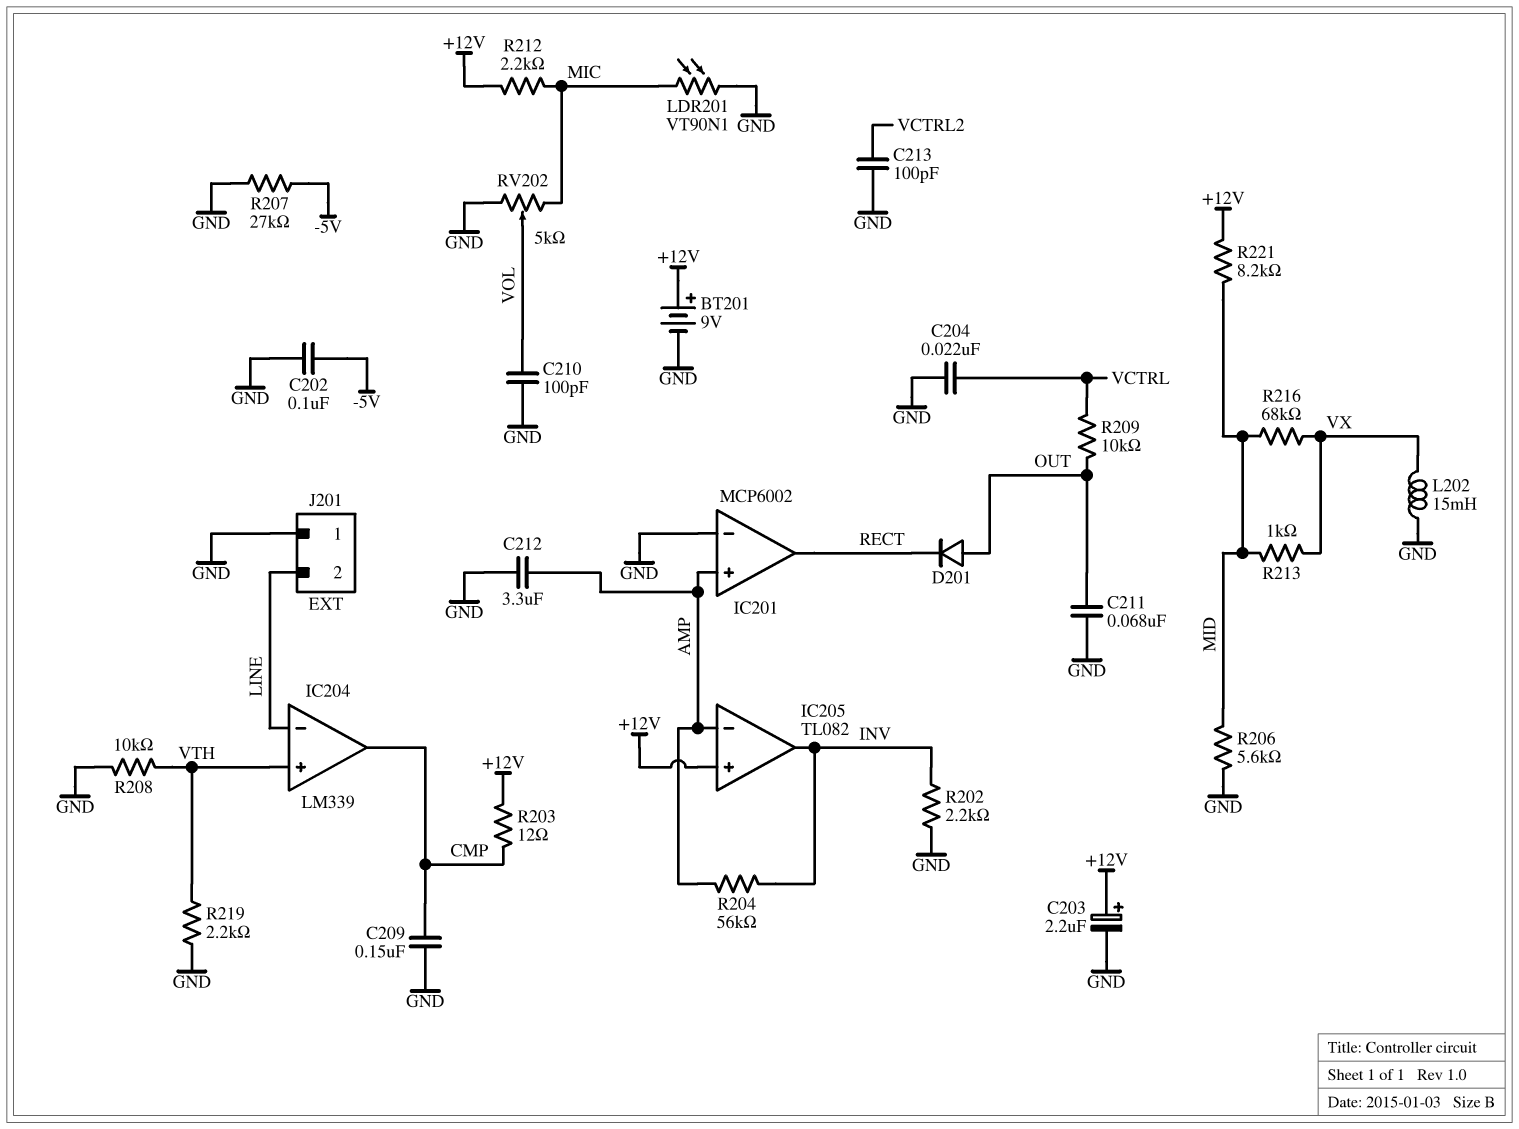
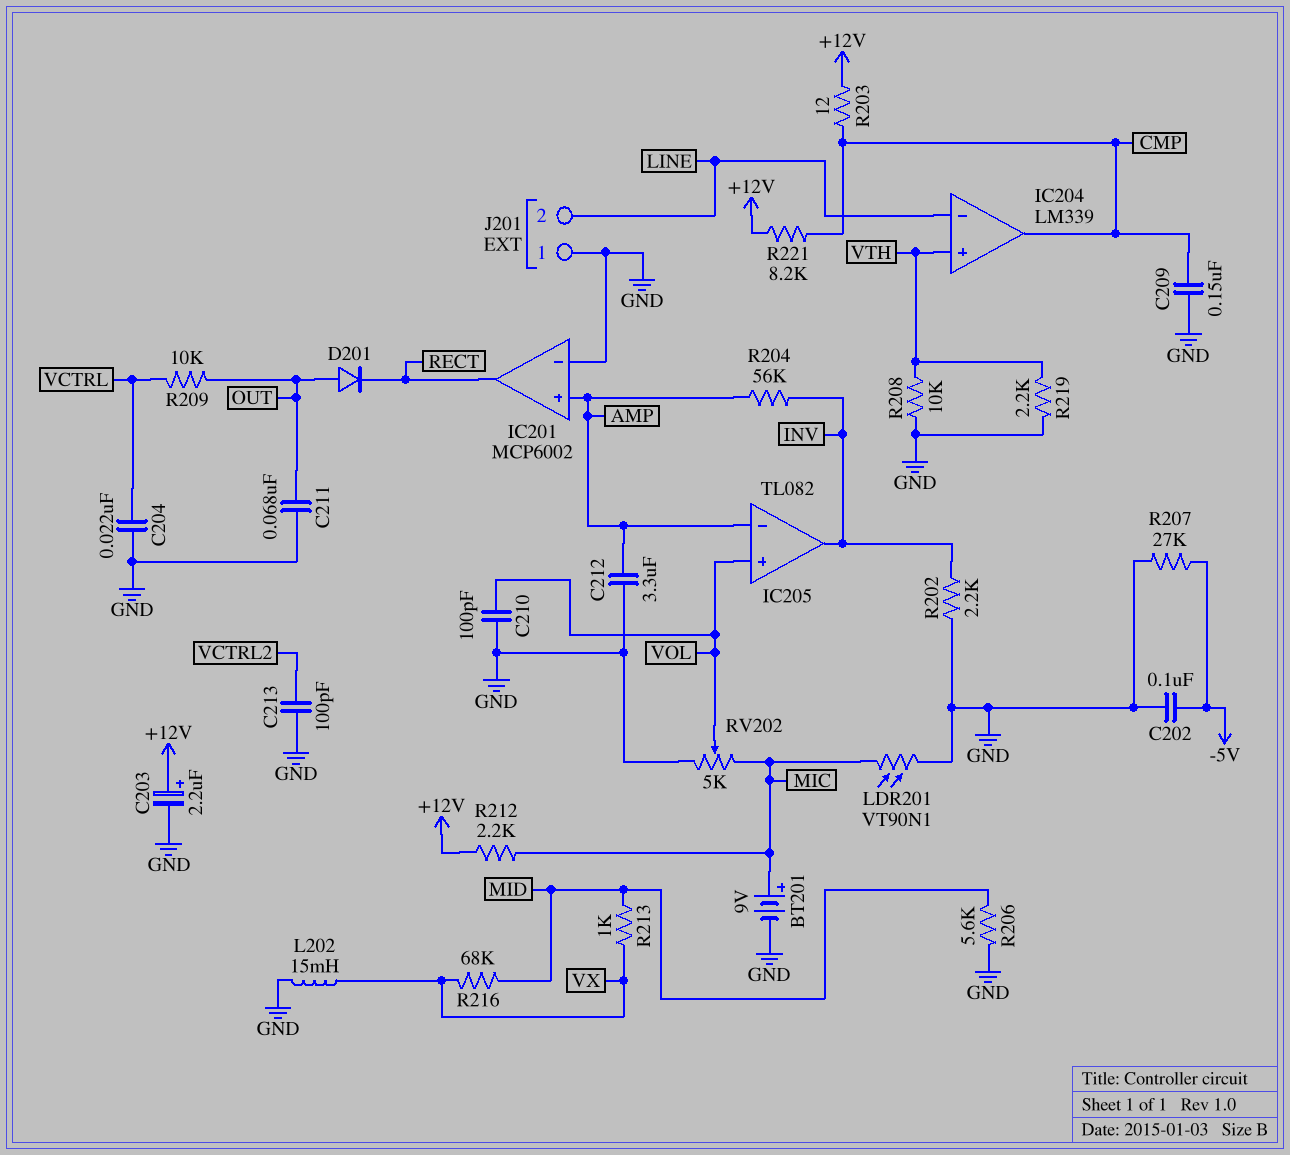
BT201: 9V (plus +12V, minus GND) -> 9V (plus MIC, minus GND)
IC205 pin in+: +12V -> VOL
R221: 8.2k (+12V, MID) -> 8.2k (+12V, CMP)

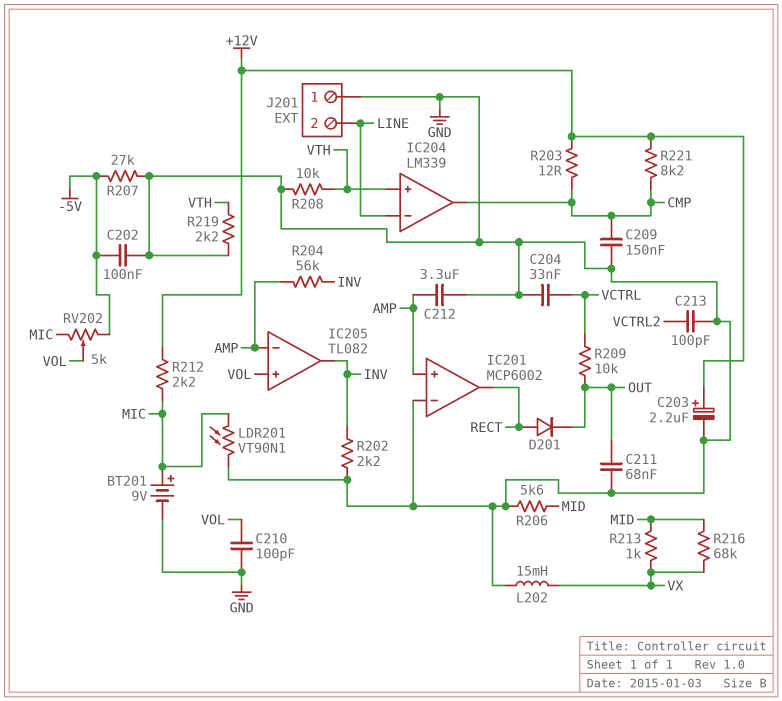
C204: 22nF (GND, VCTRL) -> 33nF (GND, VCTRL)
D201: diode (A OUT, K RECT) -> diode (A RECT, K OUT)
RV202: 5k (GND, MIC, wiper VOL) -> 5k (-5V, MIC, wiper VOL)

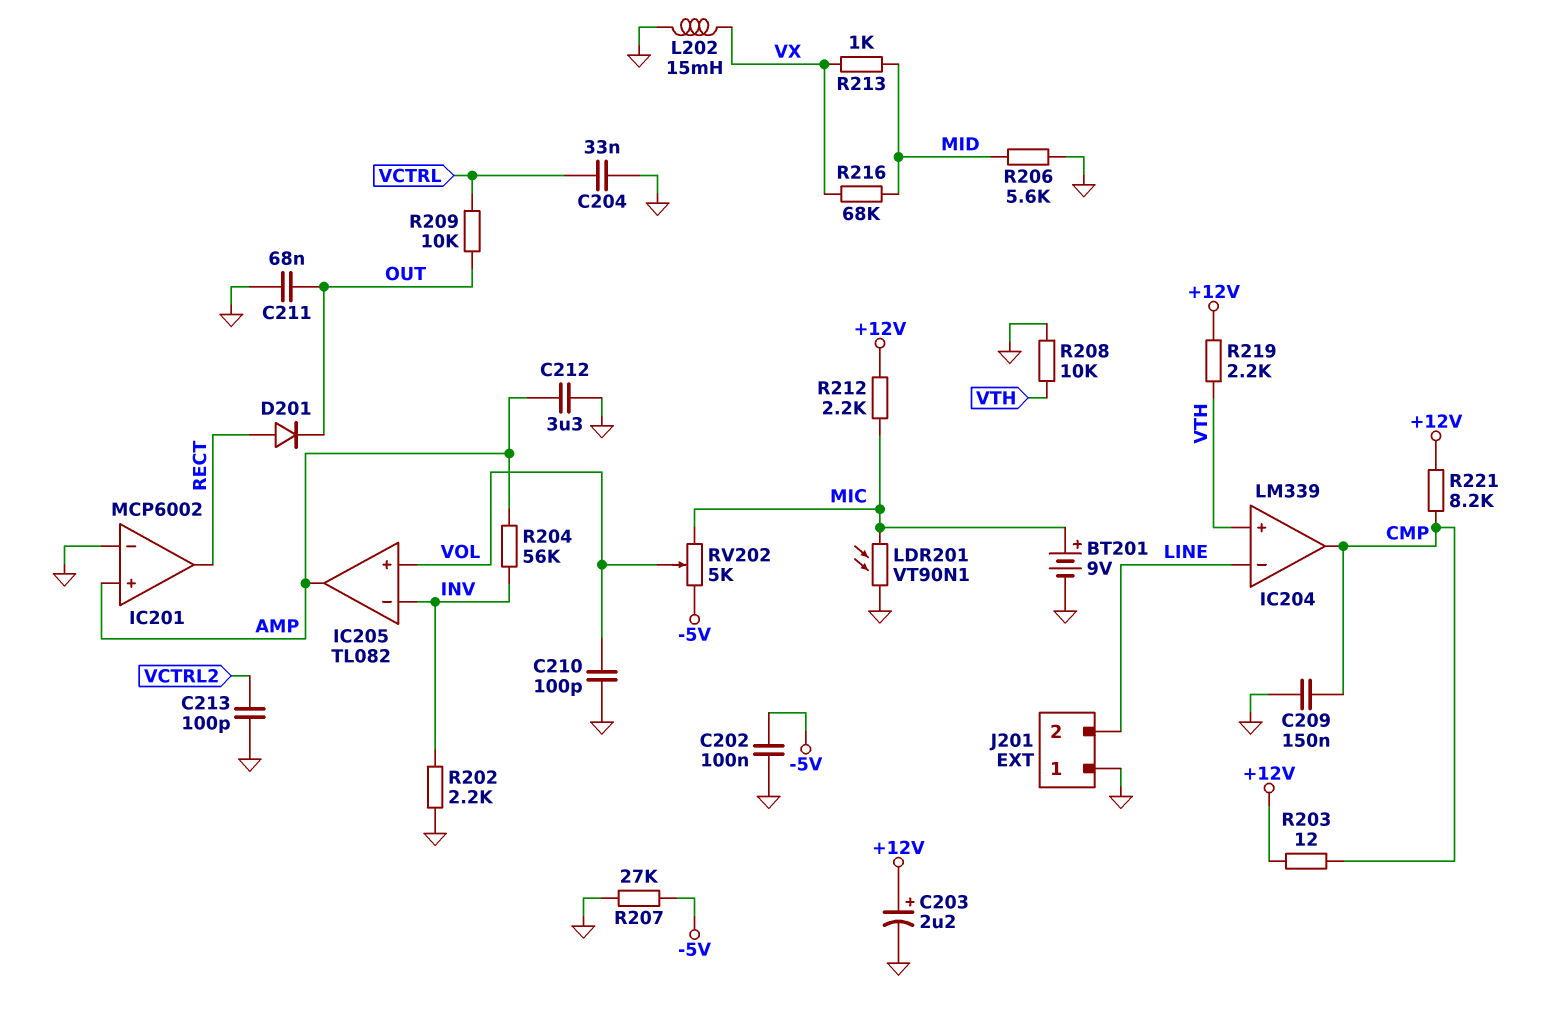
IC205 pin in-: AMP -> INV
IC205 pin out: INV -> AMP
R219: 2.2k (GND, VTH) -> 2.2k (+12V, VTH)

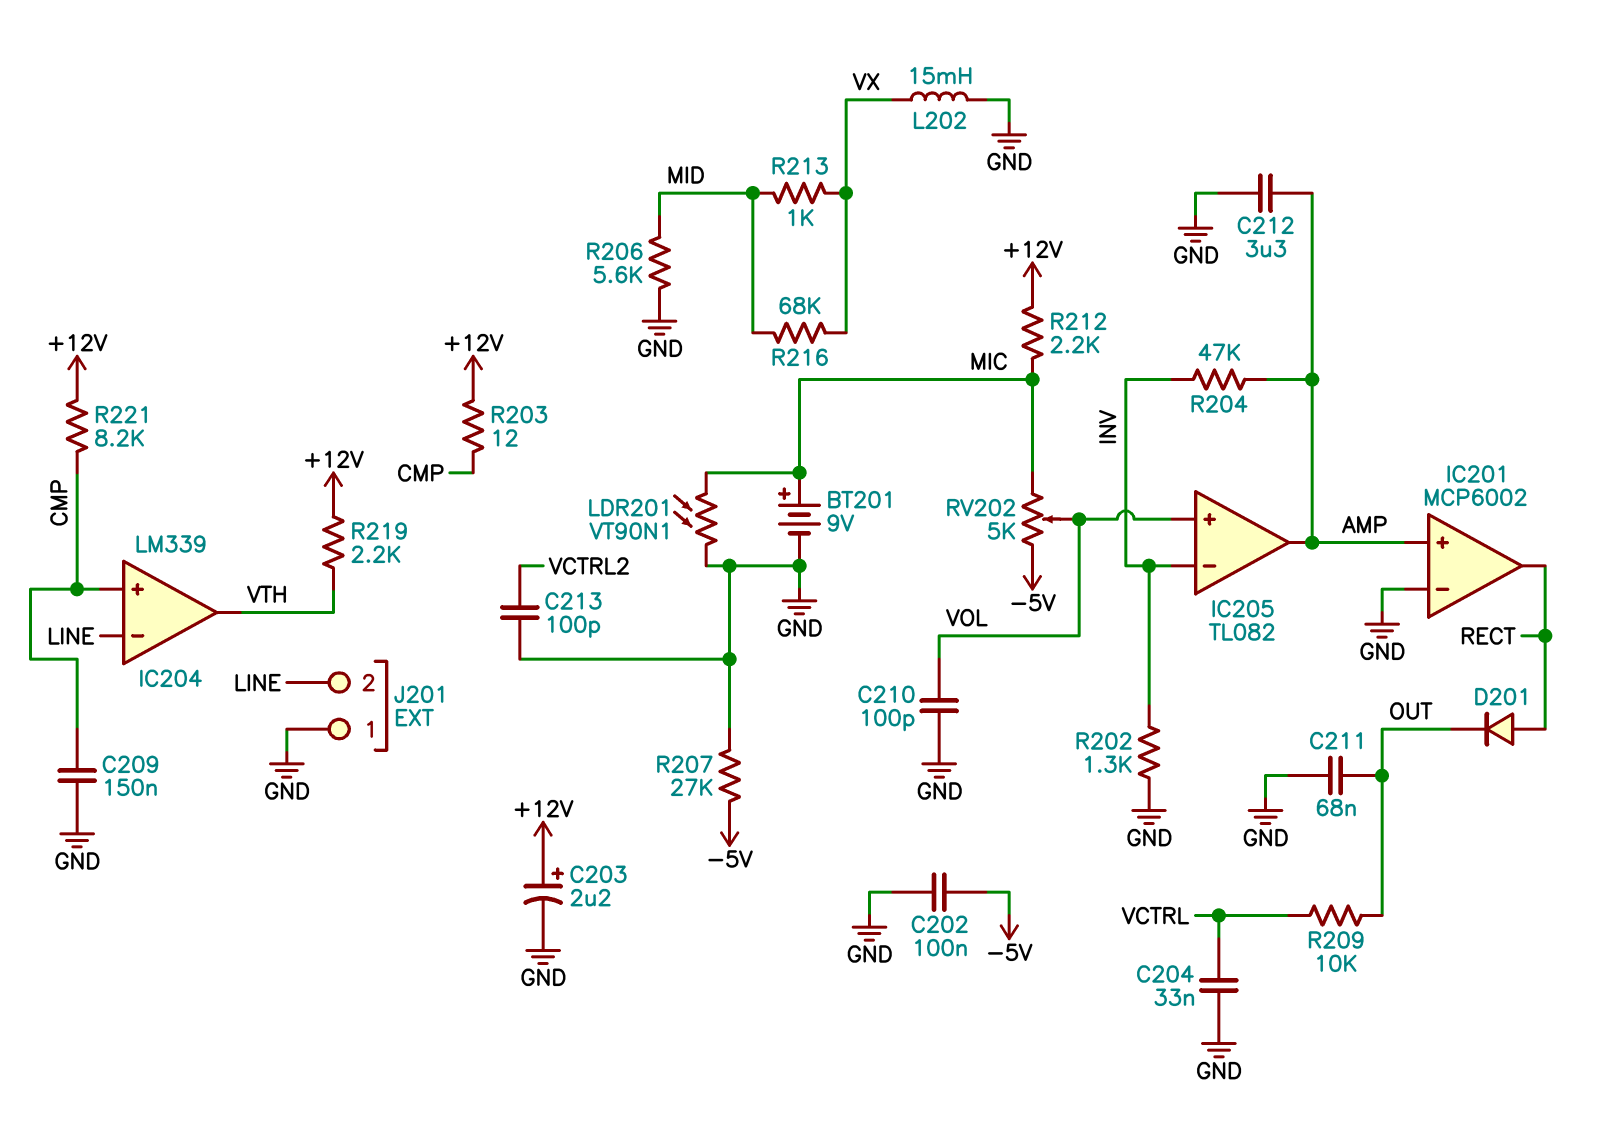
IC204 pin in+: VTH -> CMP
IC204 pin out: CMP -> VTH
R202: 2.2k (GND, INV) -> 1.3k (GND, INV)
R204: 56k (AMP, INV) -> 47k (AMP, INV)
R208: 10k (GND, VTH) -> none

